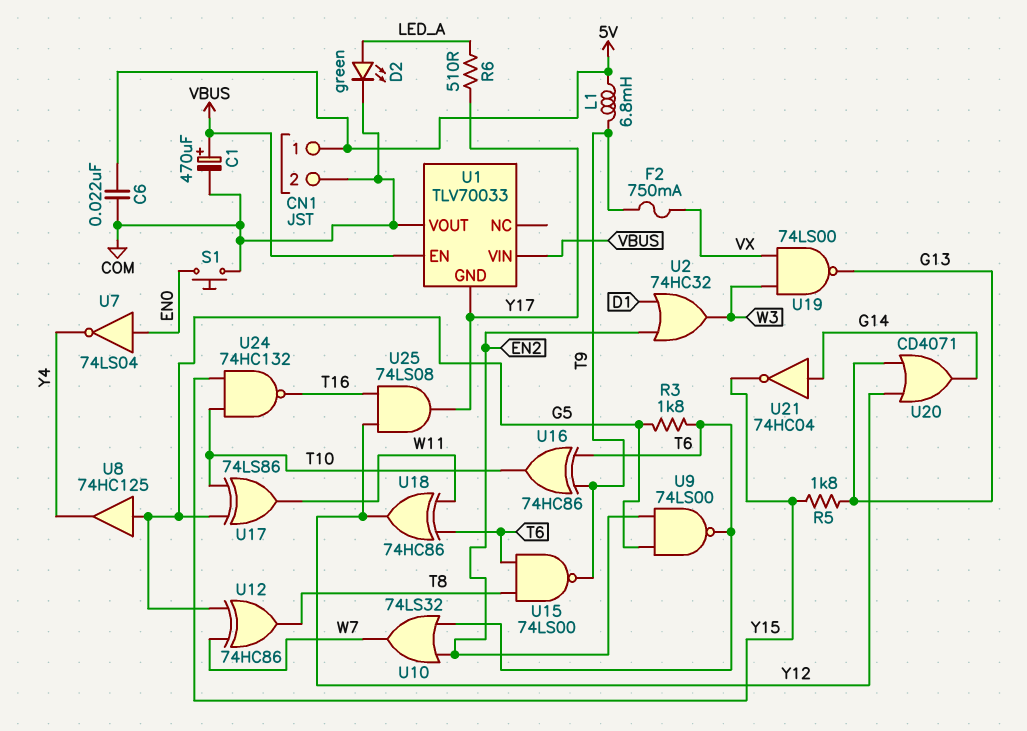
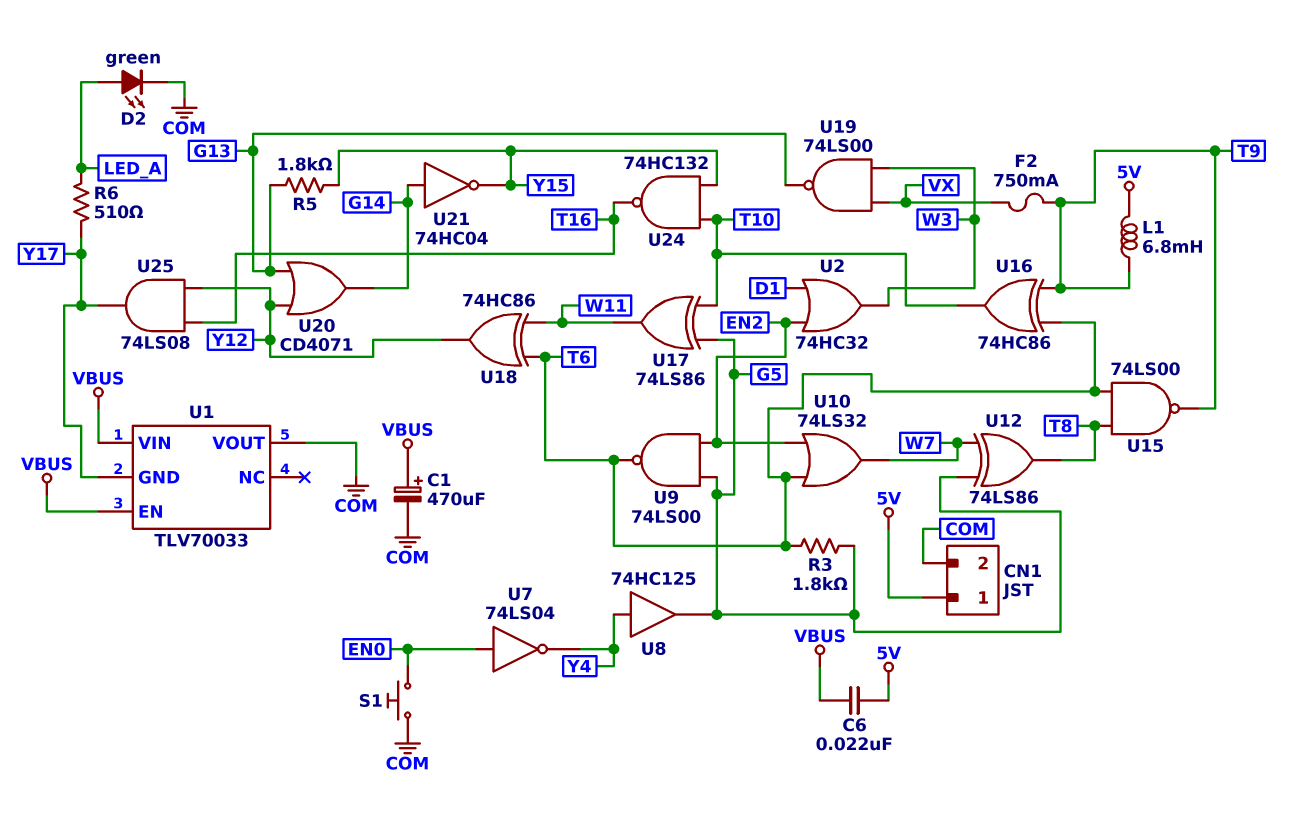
C6: 22nF (5V, COM) -> 22nF (5V, VBUS)
U8: buffer 74HC125 (in G5, out Y4) -> buffer 74HC125 (in Y4, out G5)
U12: XOR 74HC86 (in G5, in W7, out T8) -> XOR 74LS86 (in G5, in W7, out T8)

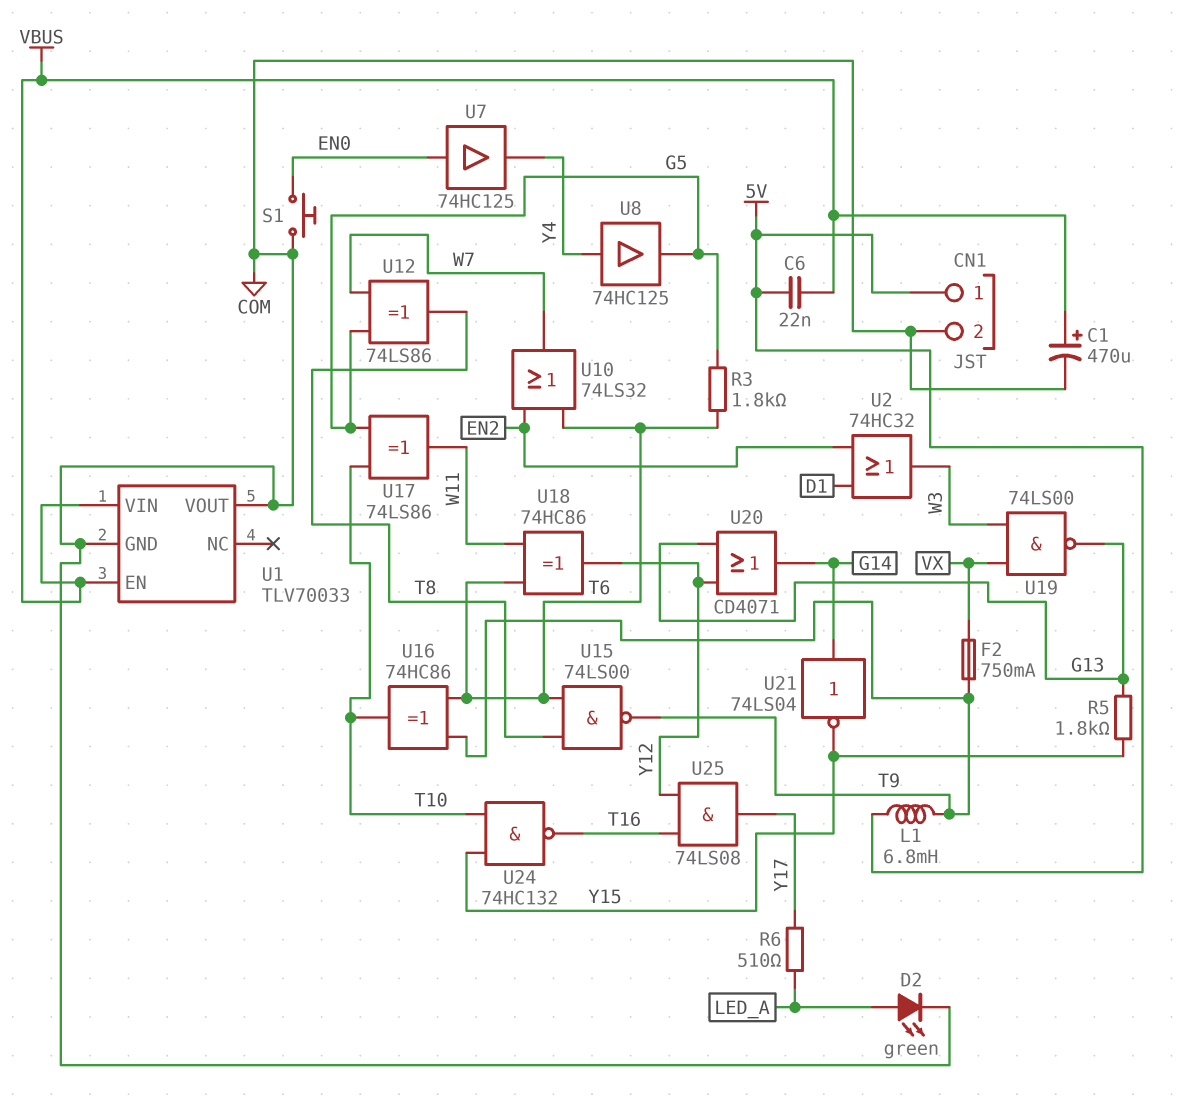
U1 pin GND: Y17 -> COM
U7: NOT 74LS04 (in EN0, out Y4) -> buffer 74HC125 (in EN0, out Y4)
U9: NAND 74LS00 (in EN2, in G5, out T6) -> none
U21: NOT 74HC04 (in G14, out Y15) -> NOT 74LS04 (in G14, out Y15)

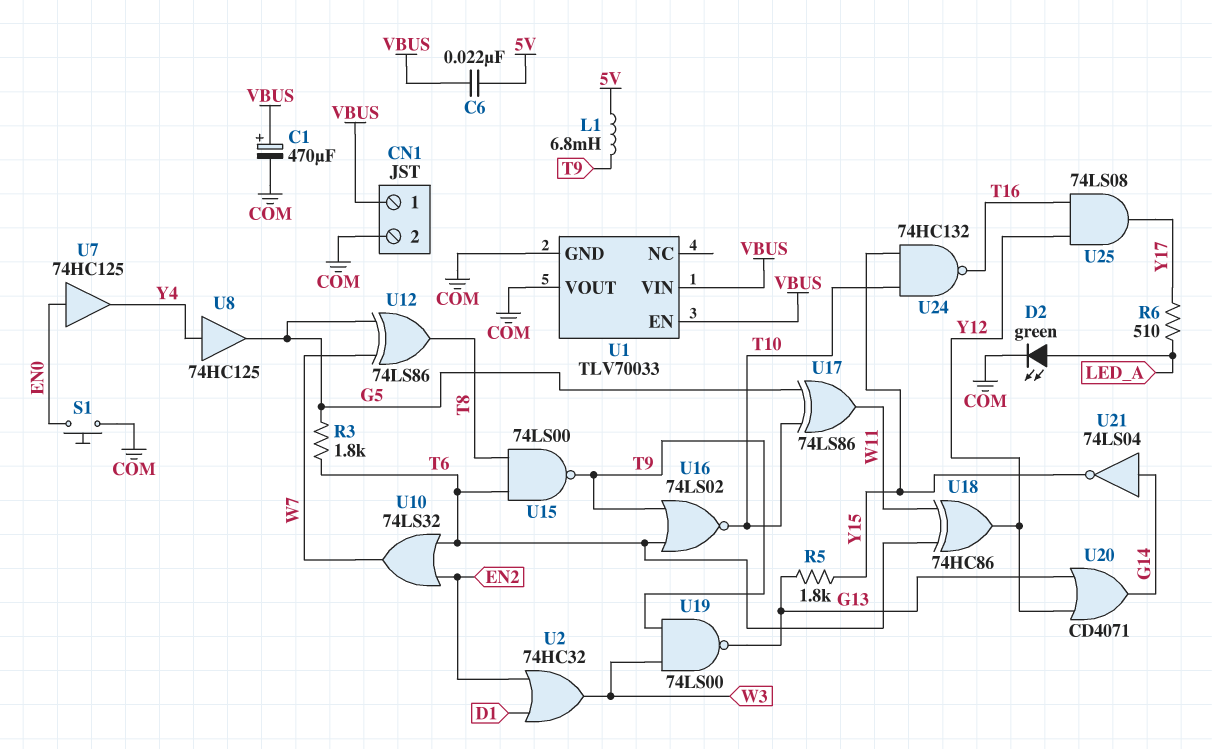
CN1 pin 1: 5V -> VBUS
F2: 750mA (T9, VX) -> none
U16: XOR 74HC86 (in T6, in T9, out T10) -> NOR 74LS02 (in T6, in T9, out T10)
U19: NAND 74LS00 (in VX, in W3, out G13) -> NAND 74LS00 (in T9, in W3, out G13)

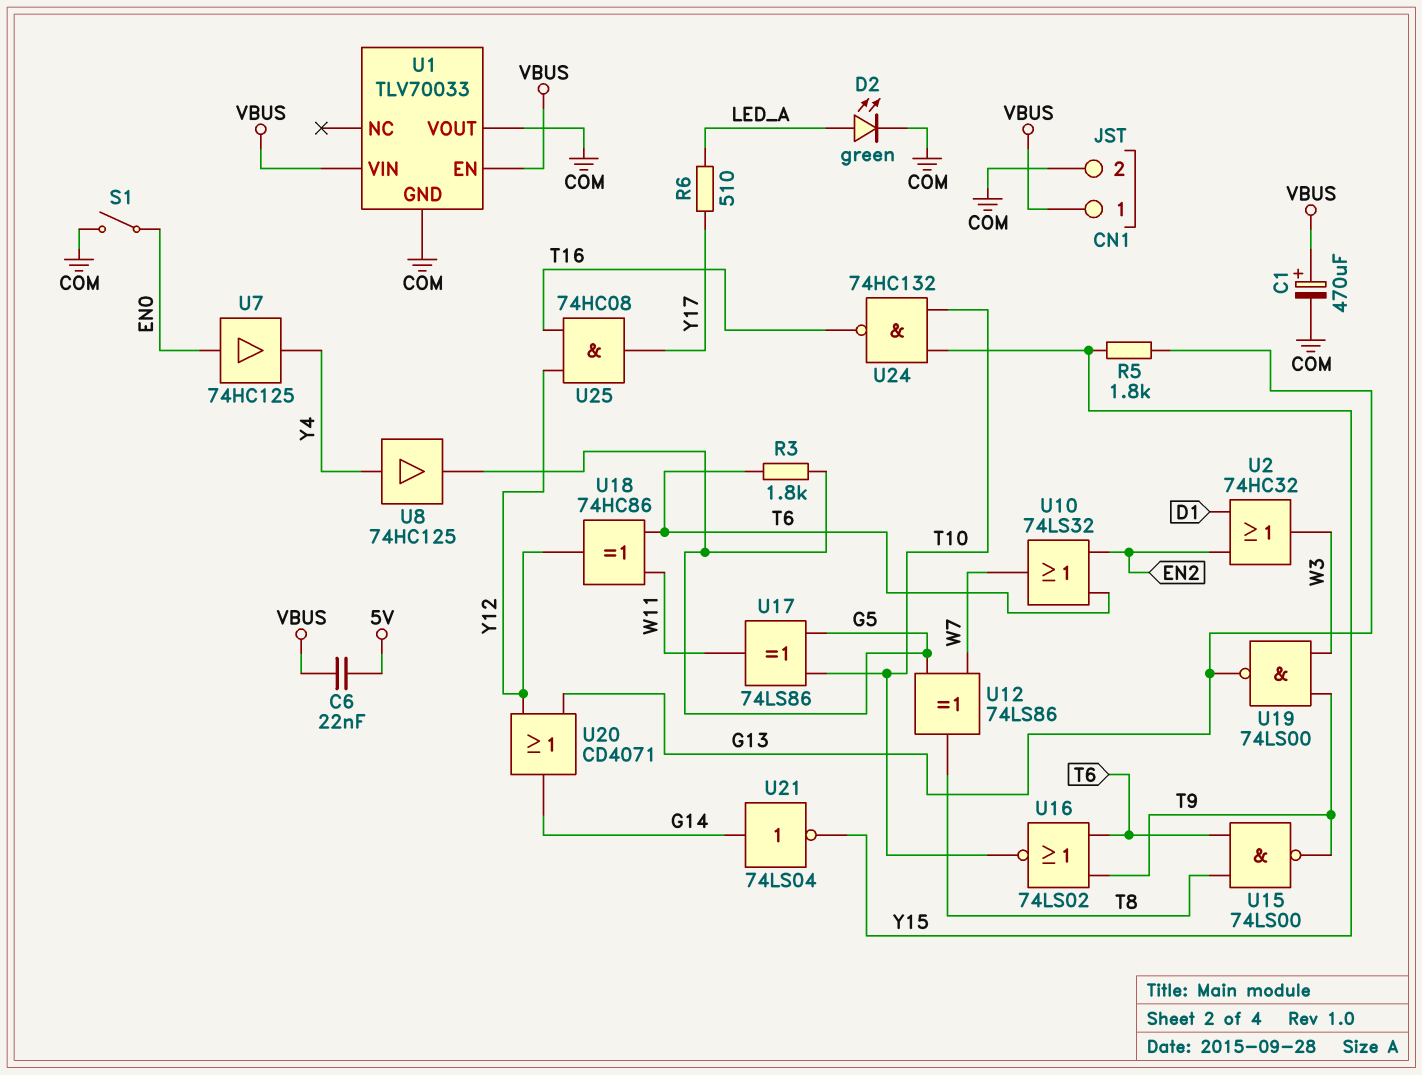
L1: 6.8mH (5V, T9) -> none
S1: button (COM, EN0) -> switch (COM, EN0)
U25: AND 74LS08 (in T16, in Y12, out Y17) -> AND 74HC08 (in T16, in Y12, out Y17)

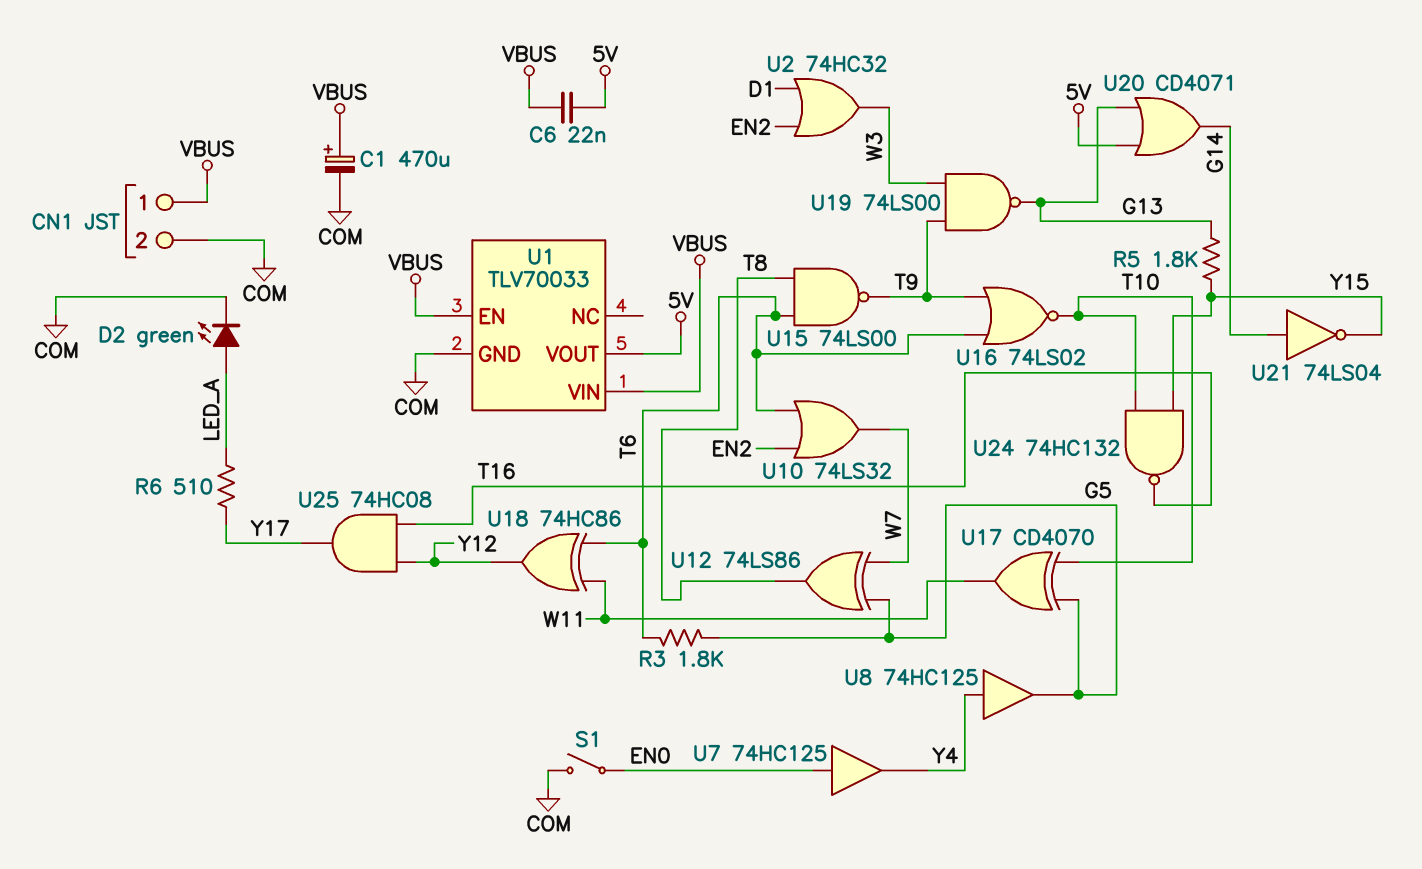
U1 pin VOUT: COM -> 5V
U17: XOR 74LS86 (in G5, in T10, out W11) -> XOR CD4070 (in G5, in T10, out W11)
U20: OR CD4071 (in G13, in Y12, out G14) -> OR CD4071 (in 5V, in G13, out G14)

